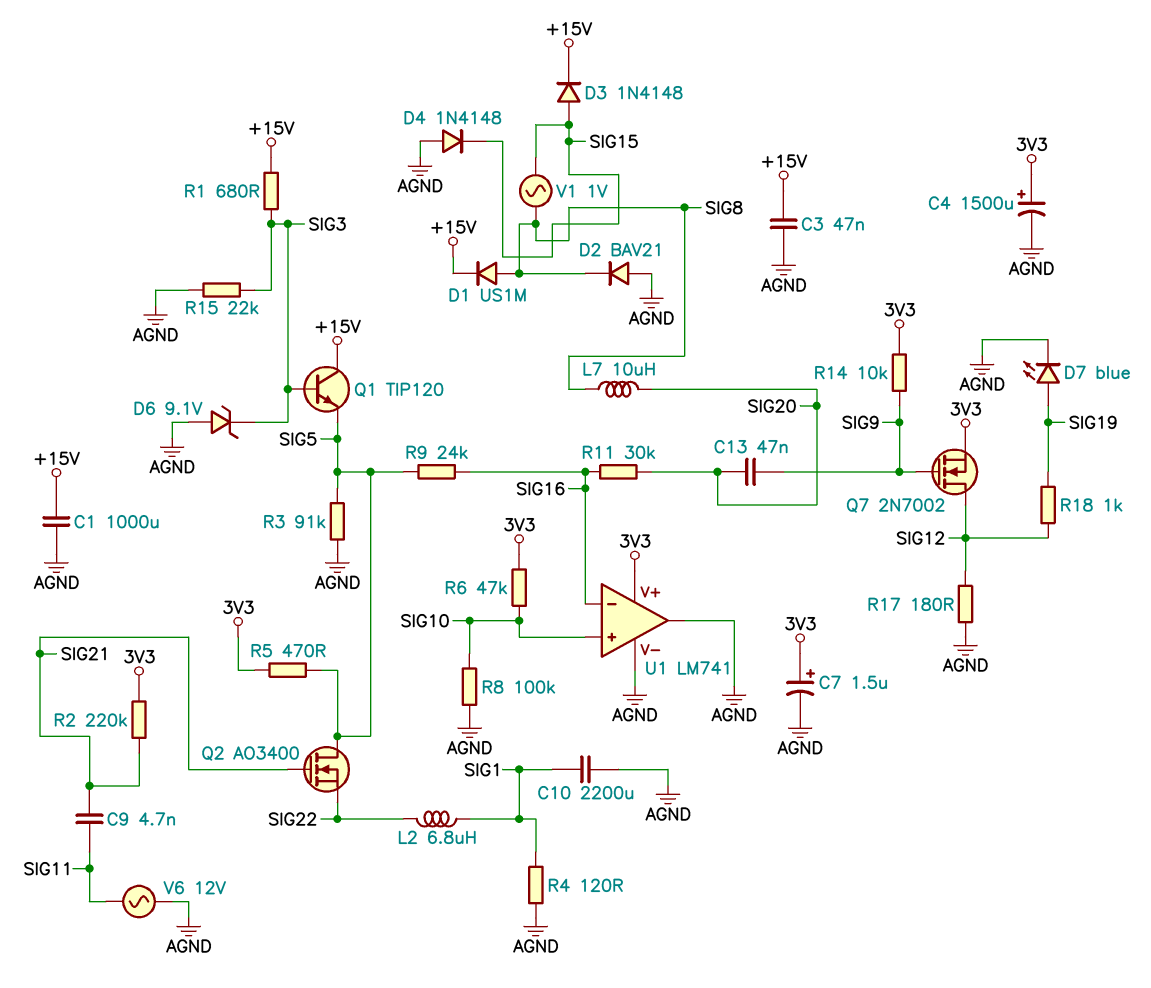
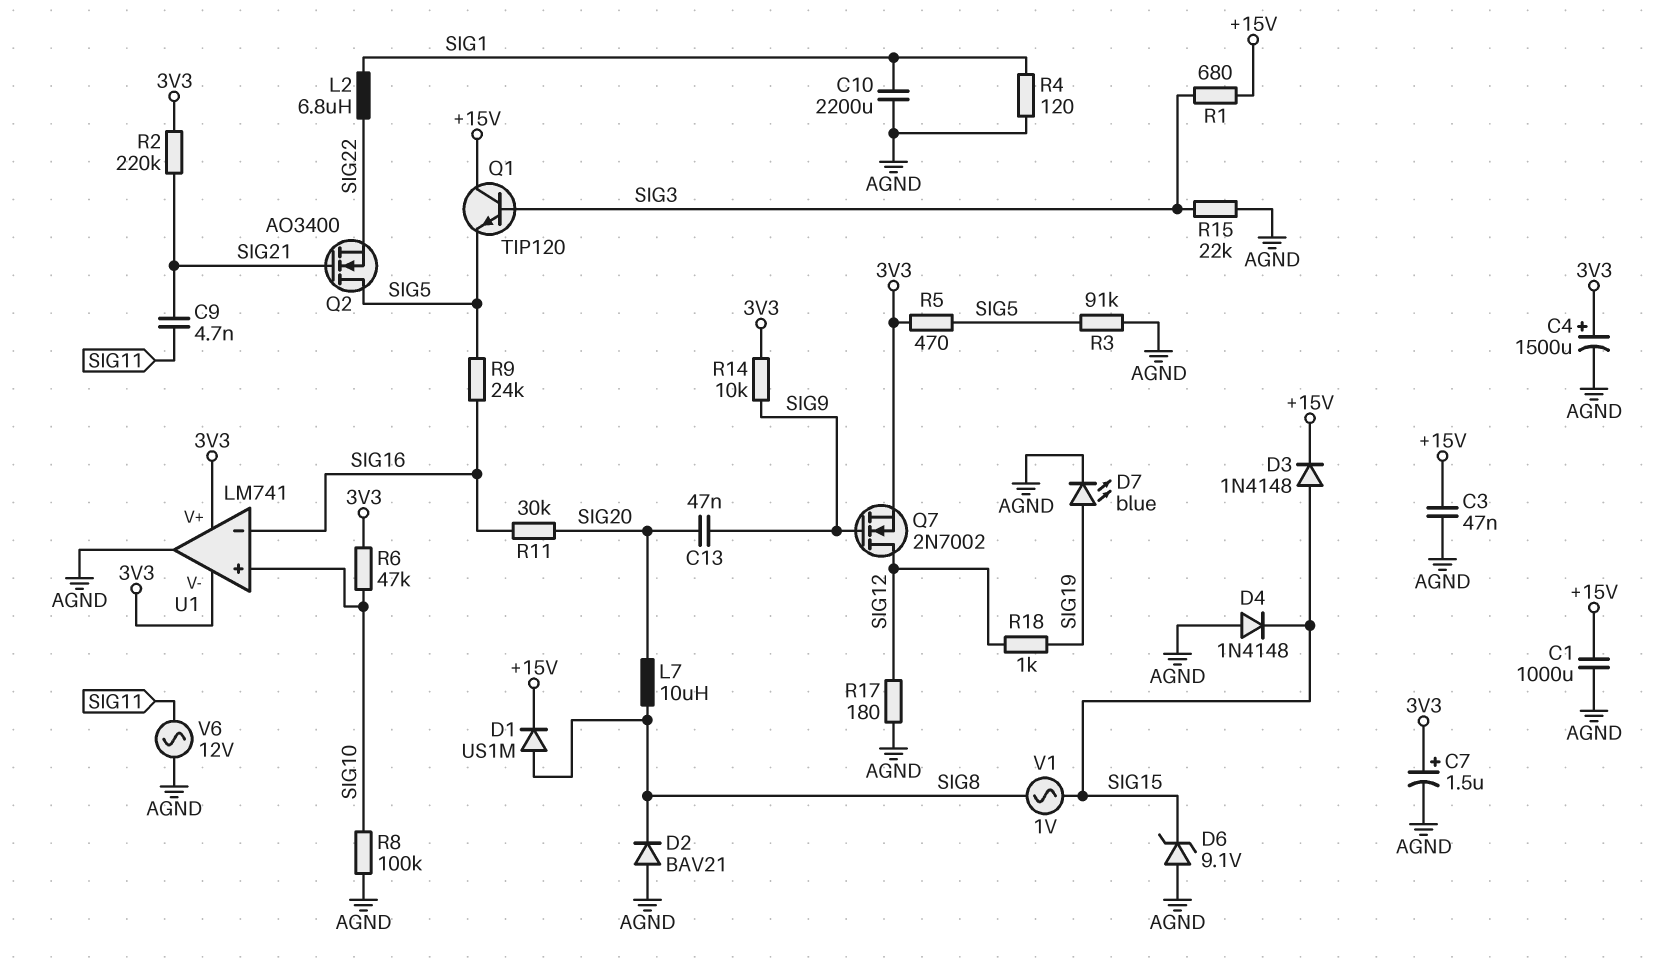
D6: zener 9.1V (A AGND, K SIG3) -> zener 9.1V (A AGND, K SIG15)
U1 pin V-: AGND -> 3V3

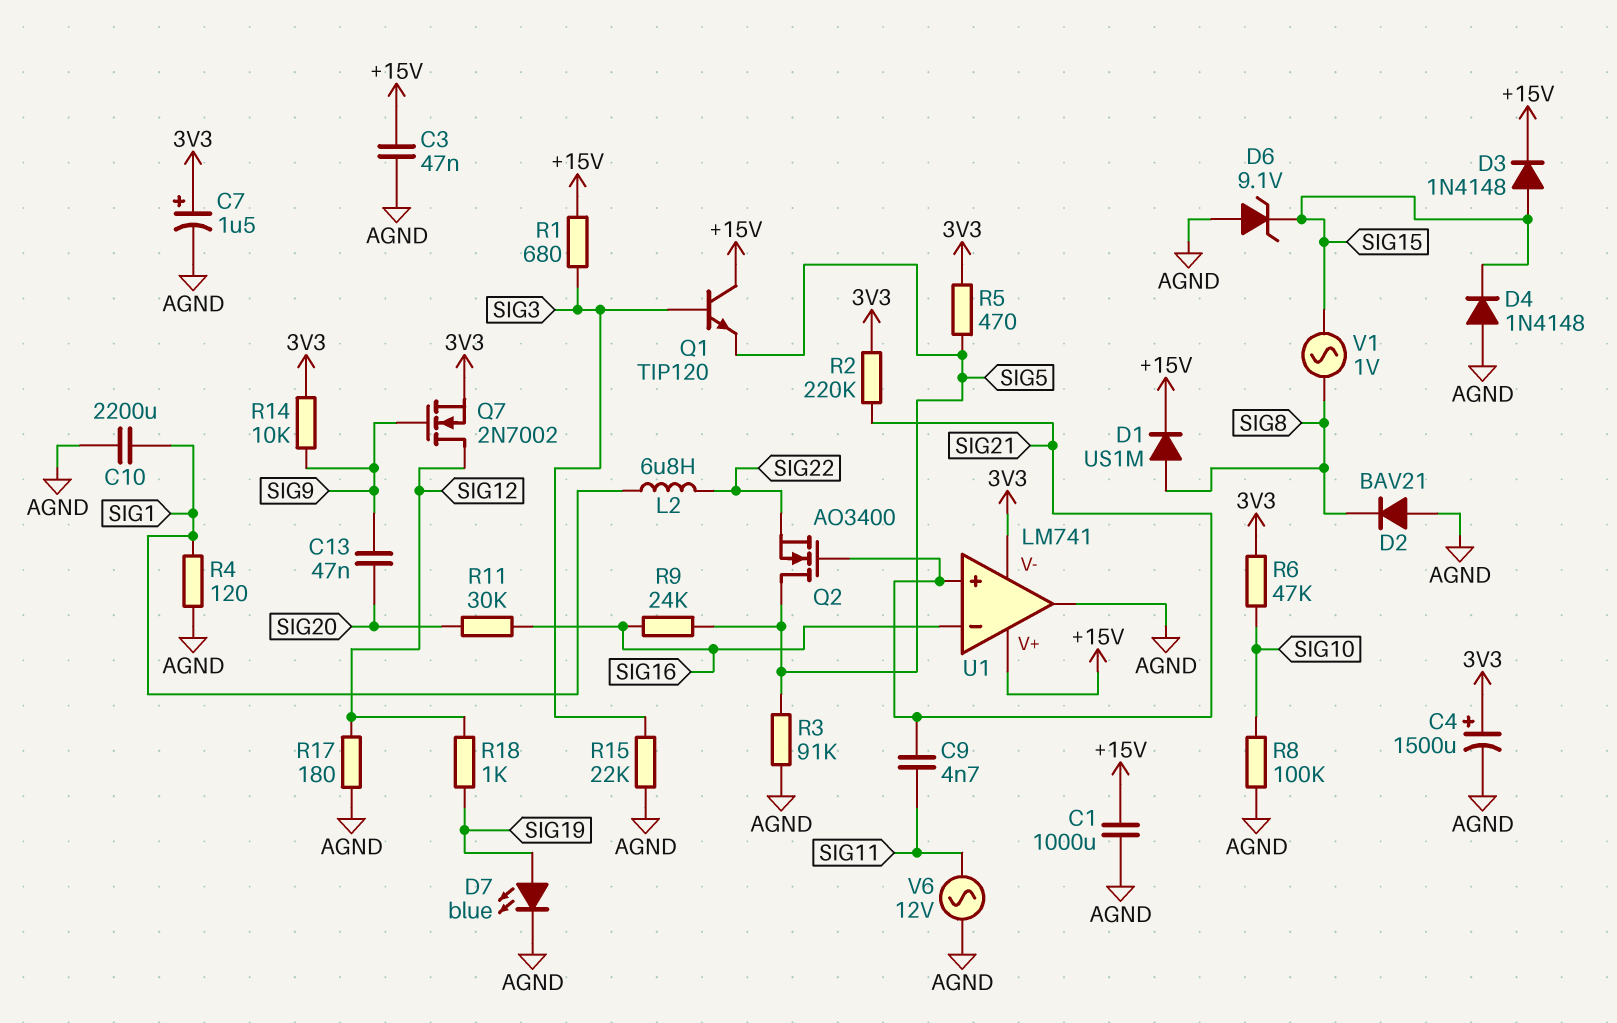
L7: 10uH (SIG8, SIG20) -> none
U1 pin V+: 3V3 -> +15V
U1 pin in+: SIG10 -> SIG21

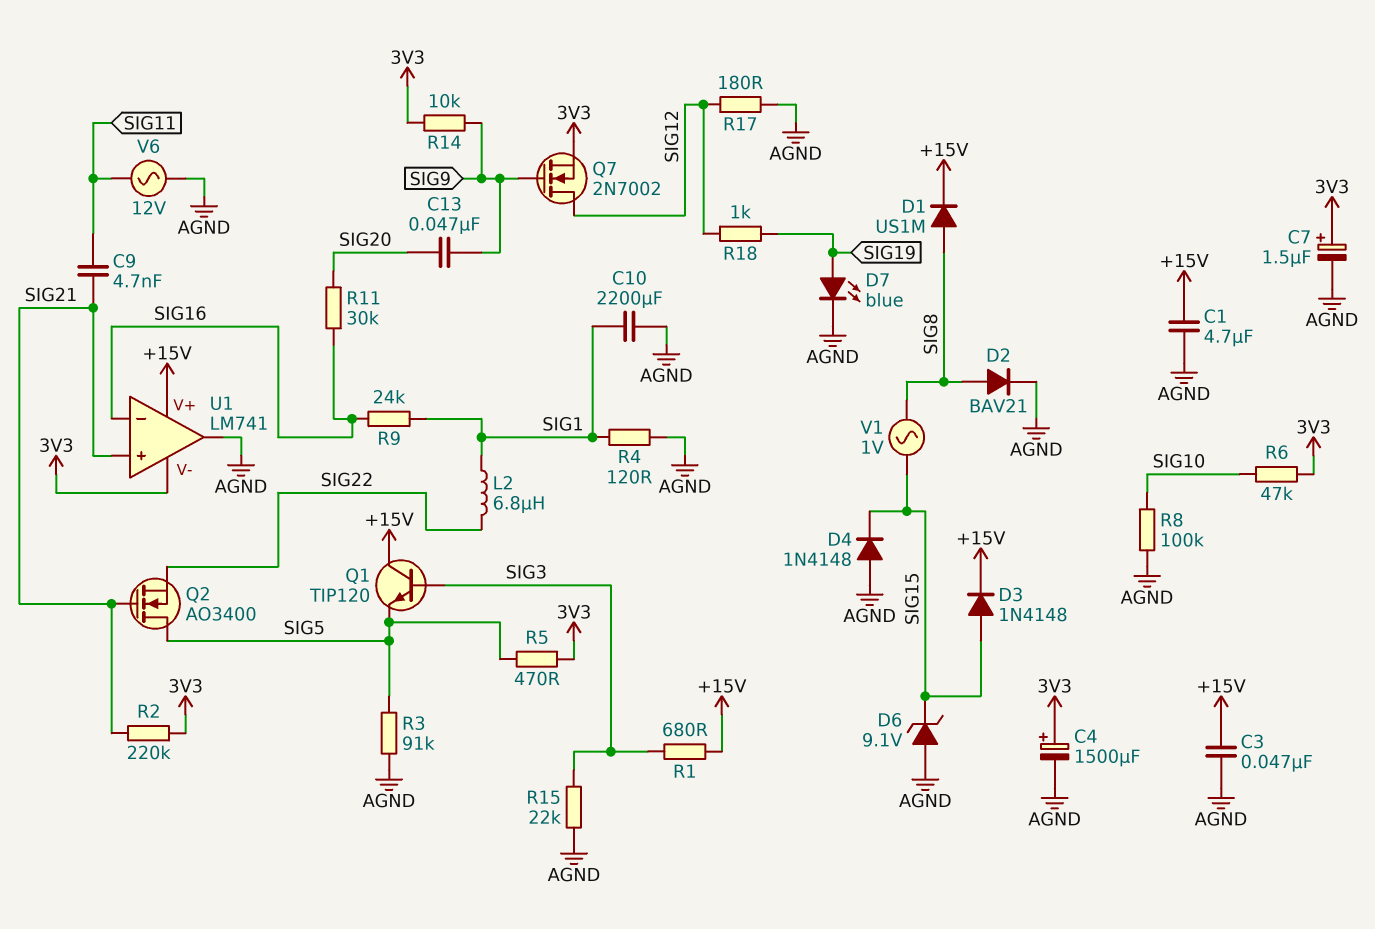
C1: 1000uF (+15V, AGND) -> 4.7uF (+15V, AGND)
D2: diode BAV21 (A AGND, K SIG8) -> diode BAV21 (A SIG8, K AGND)
R9: 24k (SIG5, SIG16) -> 24k (SIG1, SIG16)

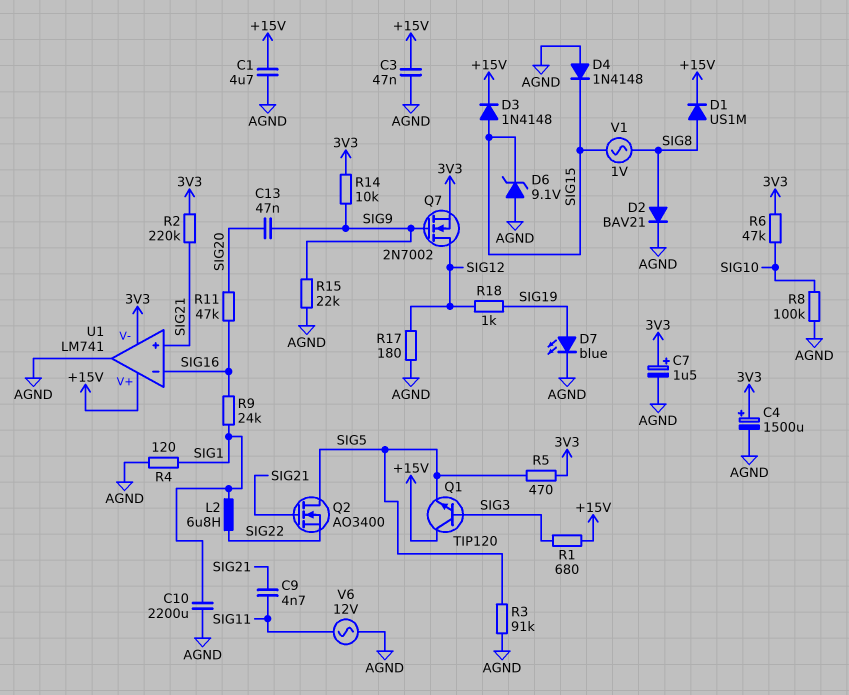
R11: 30k (SIG16, SIG20) -> 47k (SIG16, SIG20)
R15: 22k (AGND, SIG3) -> 22k (AGND, SIG9)

